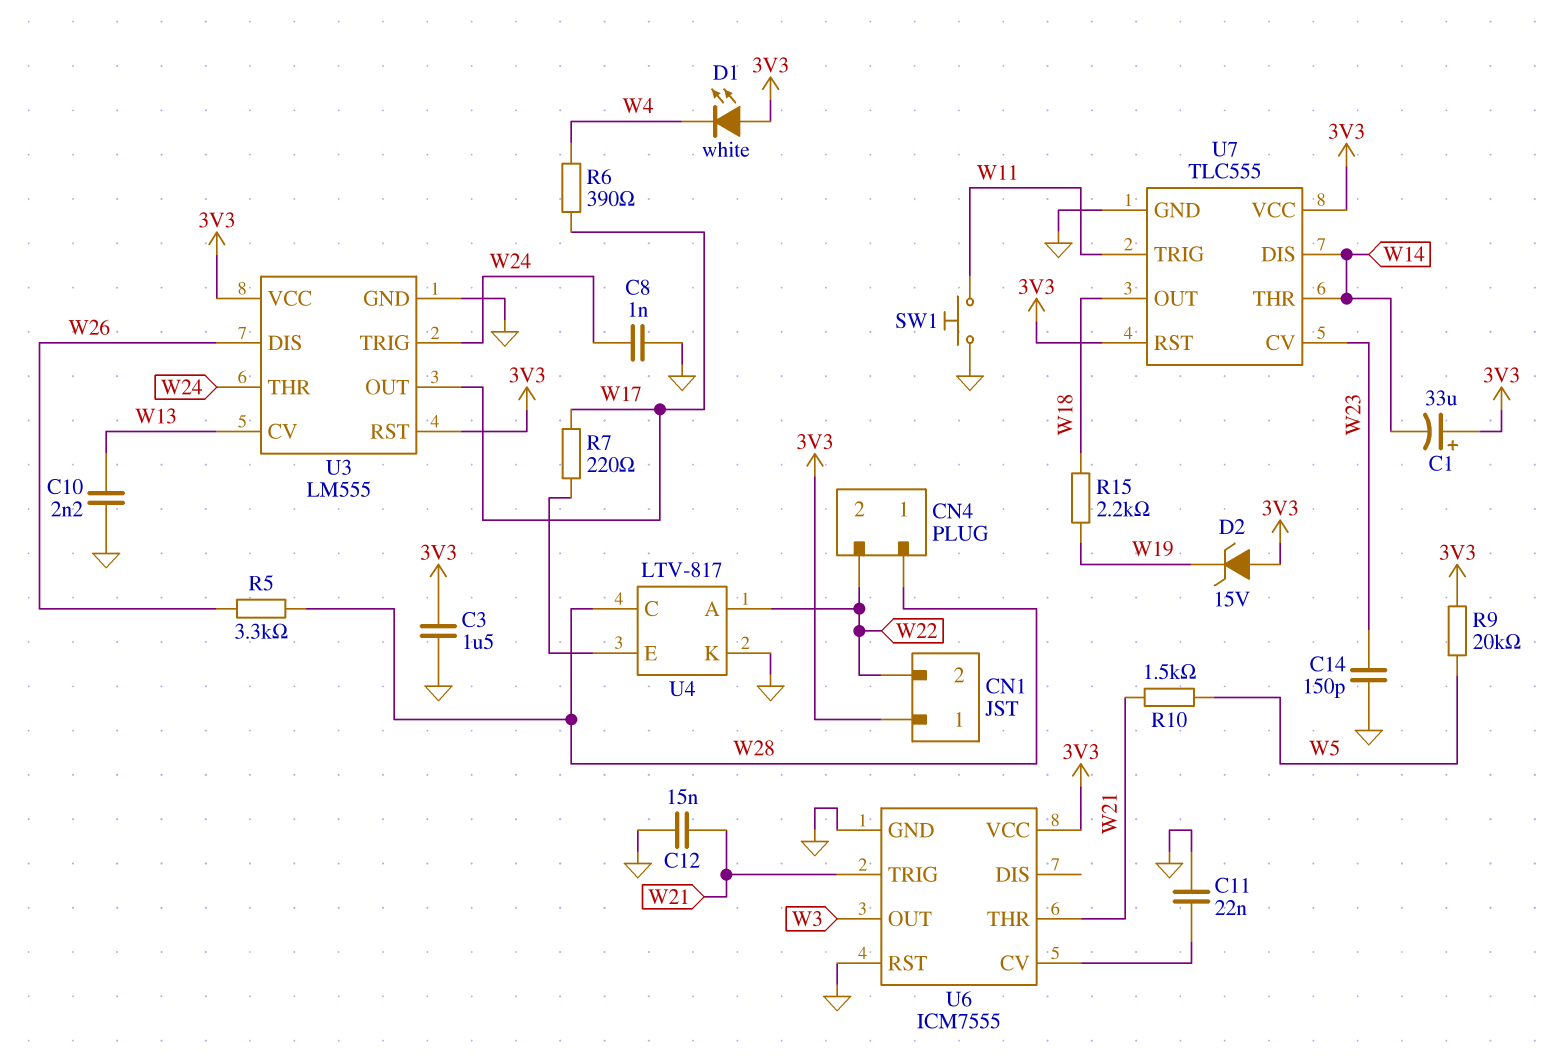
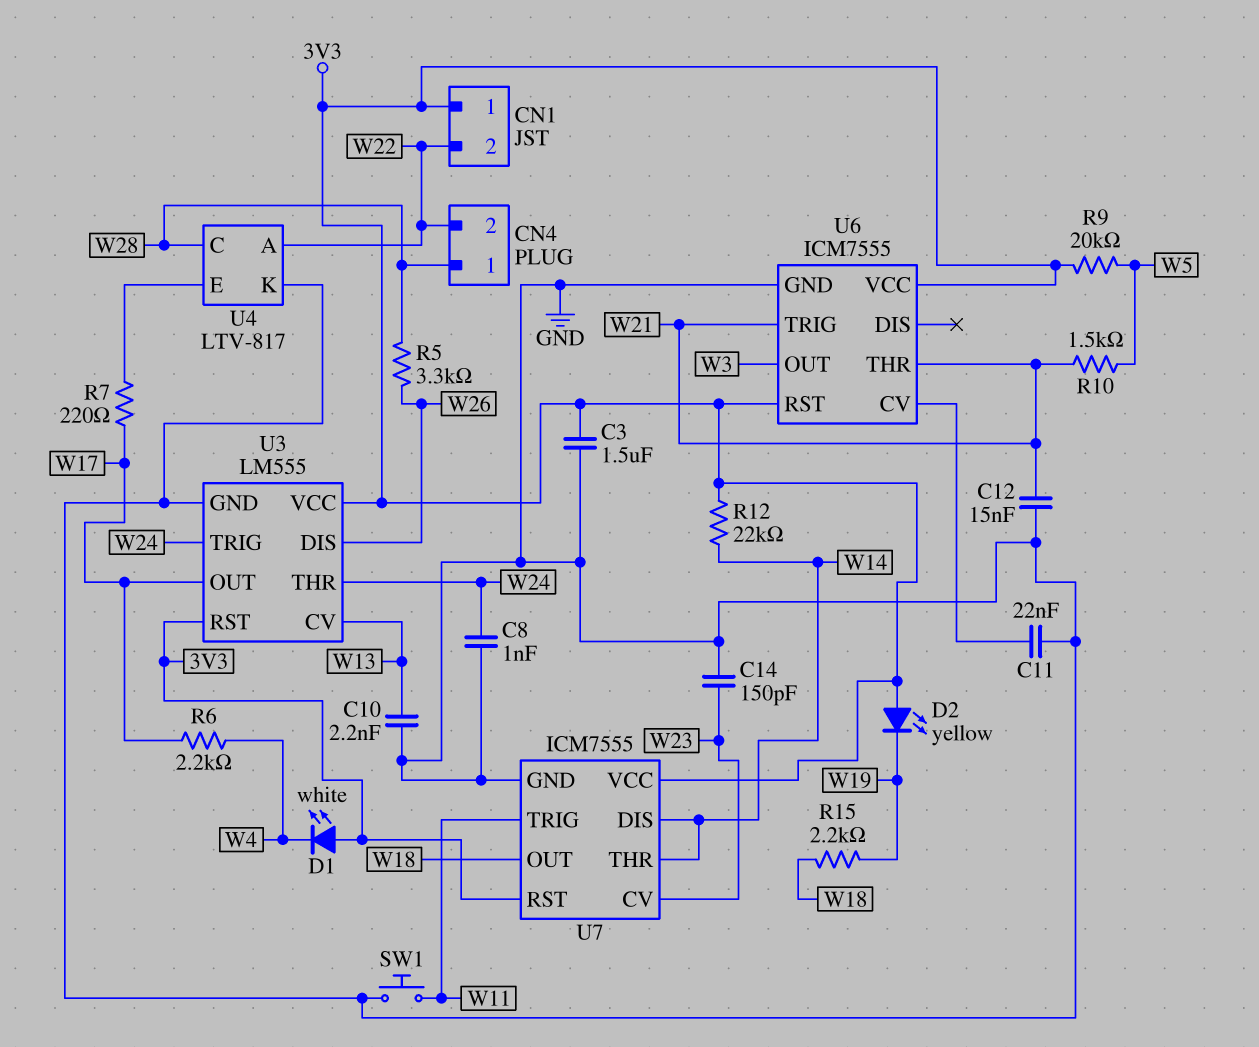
C1: 33uF (plus 3V3, minus W14) -> none
D2: zener 15V (A 3V3, K W19) -> LED yellow (A 3V3, K W19)
R6: 390 (W4, W17) -> 2.2k (W4, W17)
R12: none -> 22k (3V3, W14)
U6 pin RST: GND -> 3V3
U7: TLC555 -> ICM7555

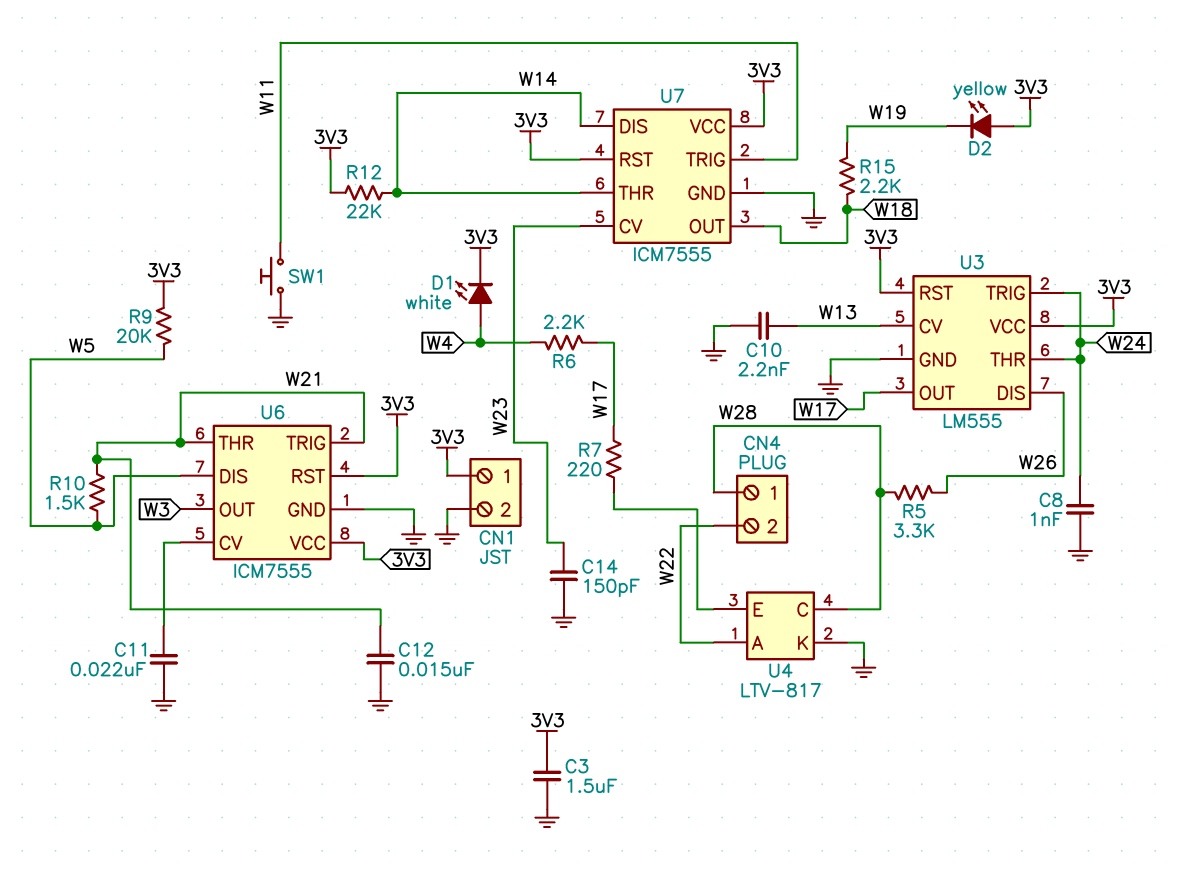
CN1 pin 2: W22 -> GND
D1: LED white (A 3V3, K W4) -> LED white (A W4, K 3V3)
U6 pin DIS: none -> W5

